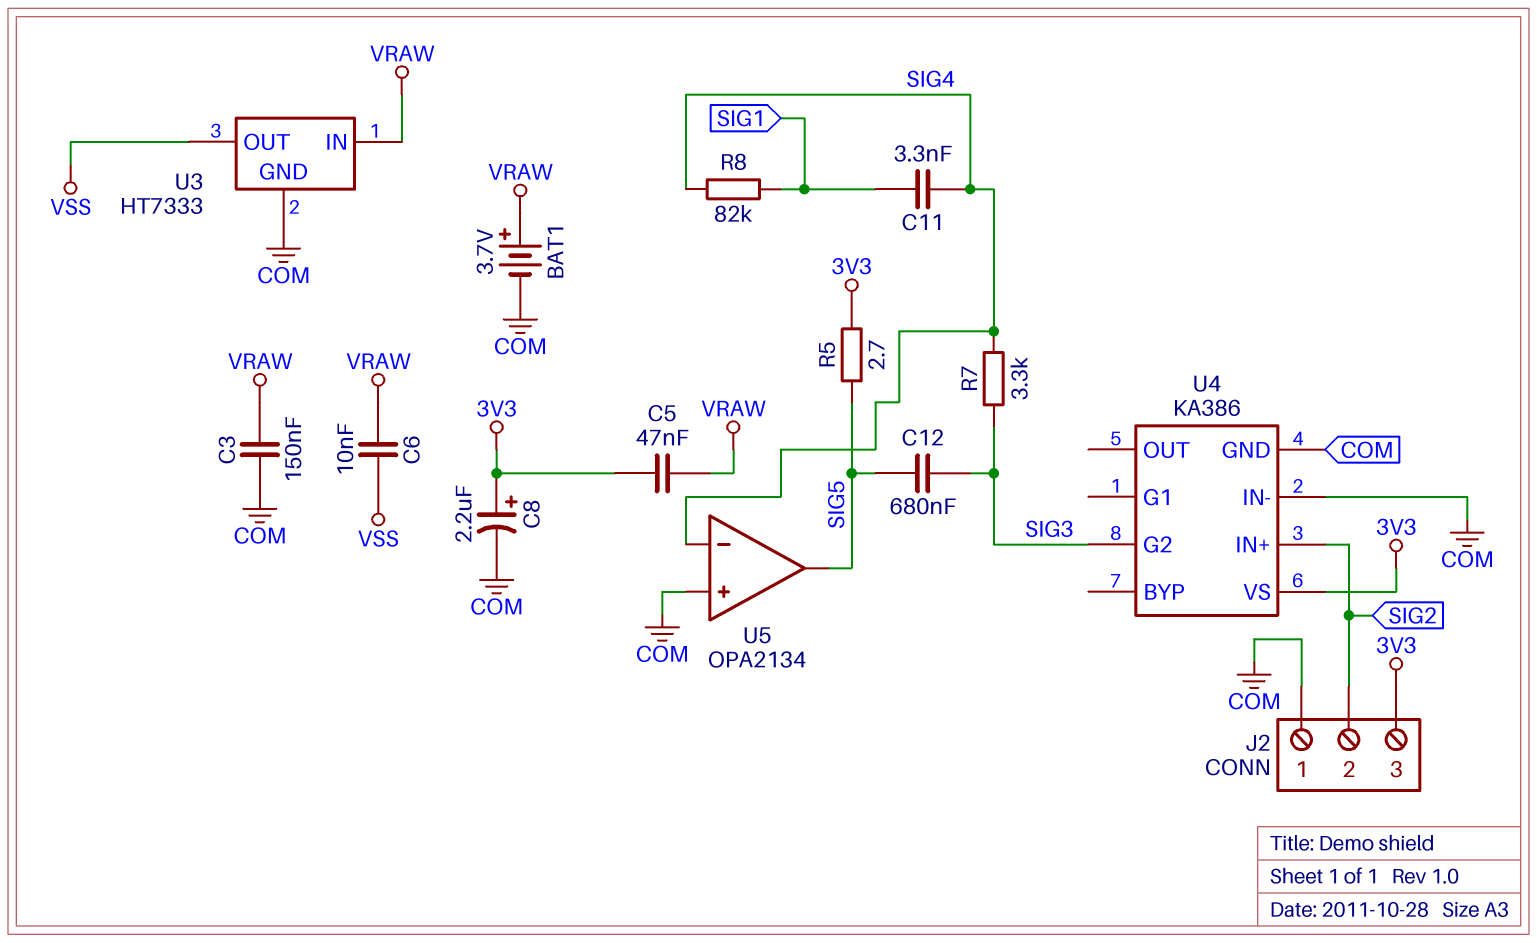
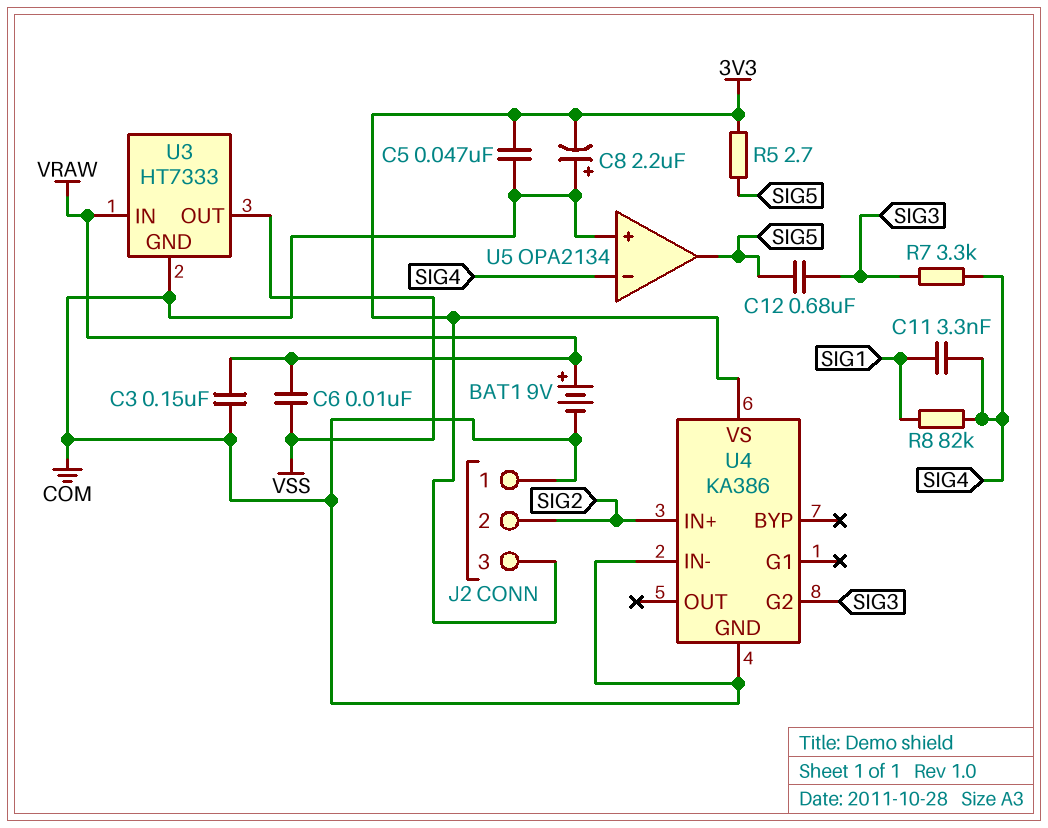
BAT1: 3.7V (plus VRAW, minus COM) -> 9V (plus VRAW, minus COM)
C5: 47nF (3V3, VRAW) -> 47nF (3V3, COM)
C8: 2.2uF (plus 3V3, minus COM) -> 2.2uF (plus COM, minus 3V3)

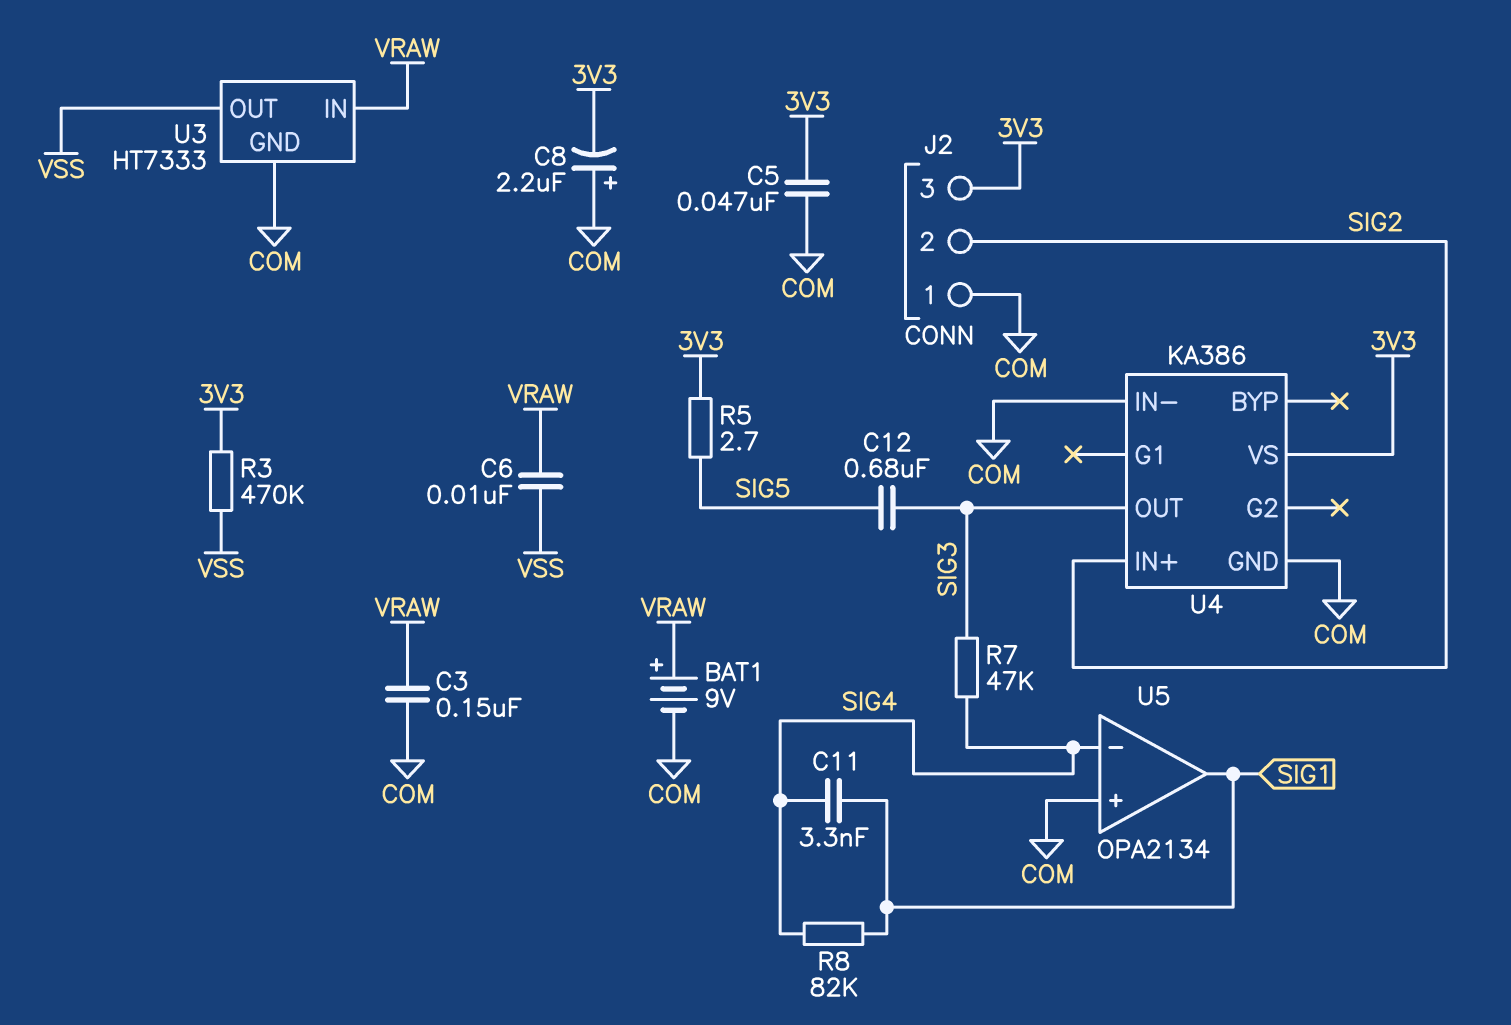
R3: none -> 470k (3V3, VSS)
R7: 3.3k (SIG3, SIG4) -> 47k (SIG3, SIG4)
U4 pin G2: SIG3 -> none
U4 pin OUT: none -> SIG3
U5 pin out: SIG5 -> SIG1

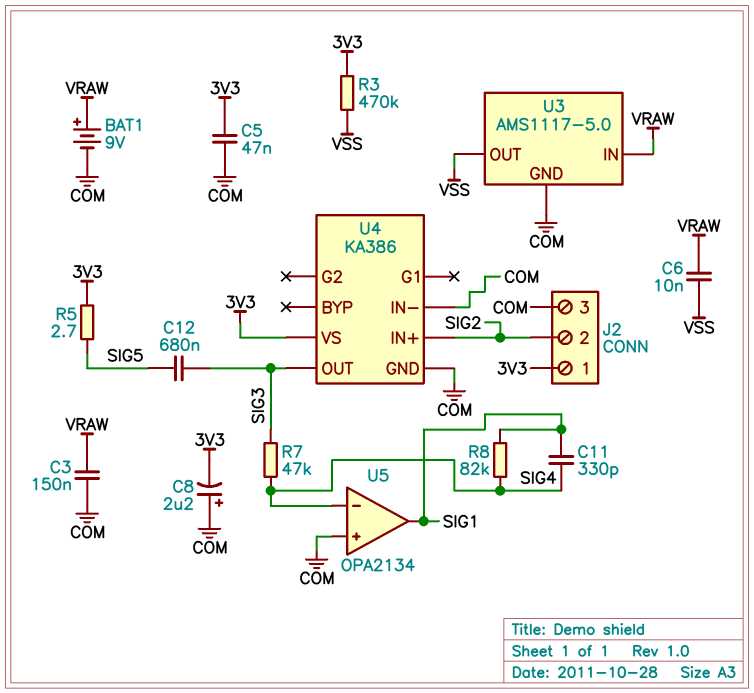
C11: 3.3nF (SIG1, SIG4) -> 330pF (SIG1, SIG4)
J2 pin 1: COM -> 3V3
J2 pin 3: 3V3 -> COM
U3: HT7333 -> AMS1117-5.0

